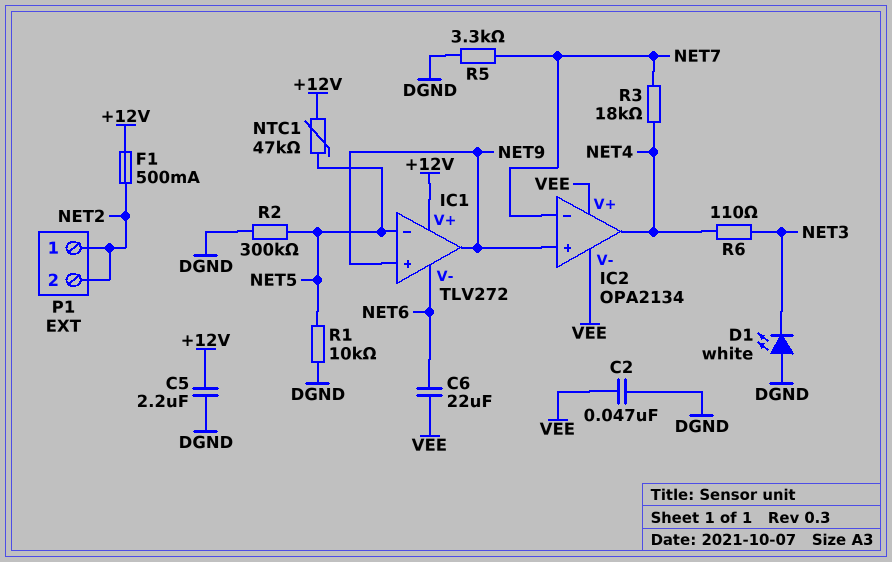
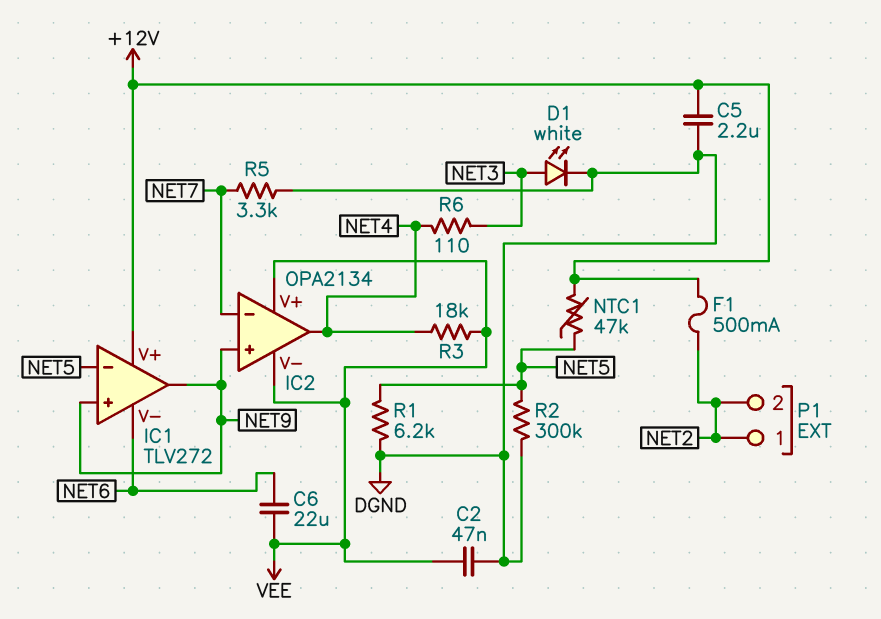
D1: LED white (A DGND, K NET3) -> LED white (A NET3, K DGND)
R1: 10k (DGND, NET5) -> 6.2k (DGND, NET5)
R3: 18k (NET4, NET7) -> 18k (NET4, VEE)

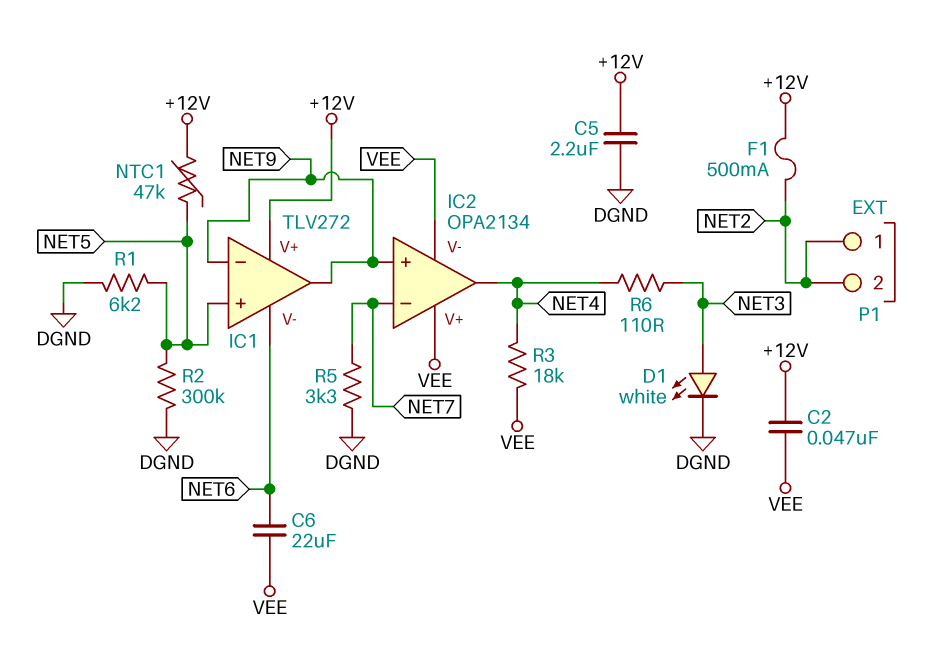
C2: 47nF (DGND, VEE) -> 47nF (+12V, VEE)
IC1 pin in+: NET9 -> NET5
IC1 pin in-: NET5 -> NET9

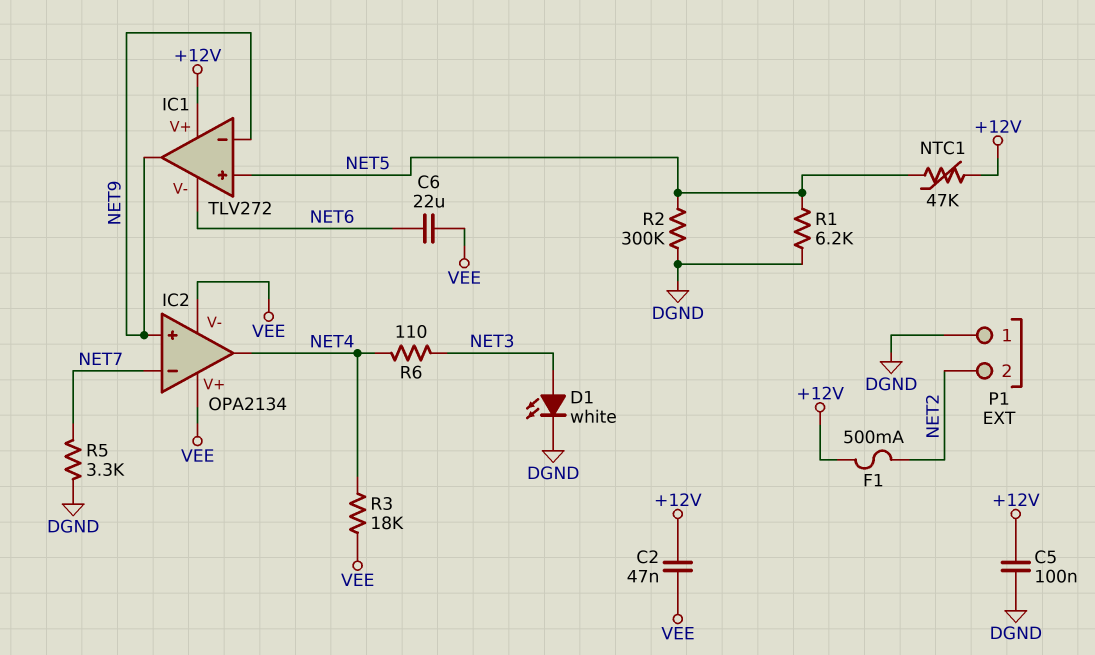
C5: 2.2uF (+12V, DGND) -> 100nF (+12V, DGND)
P1 pin 1: NET2 -> DGND

